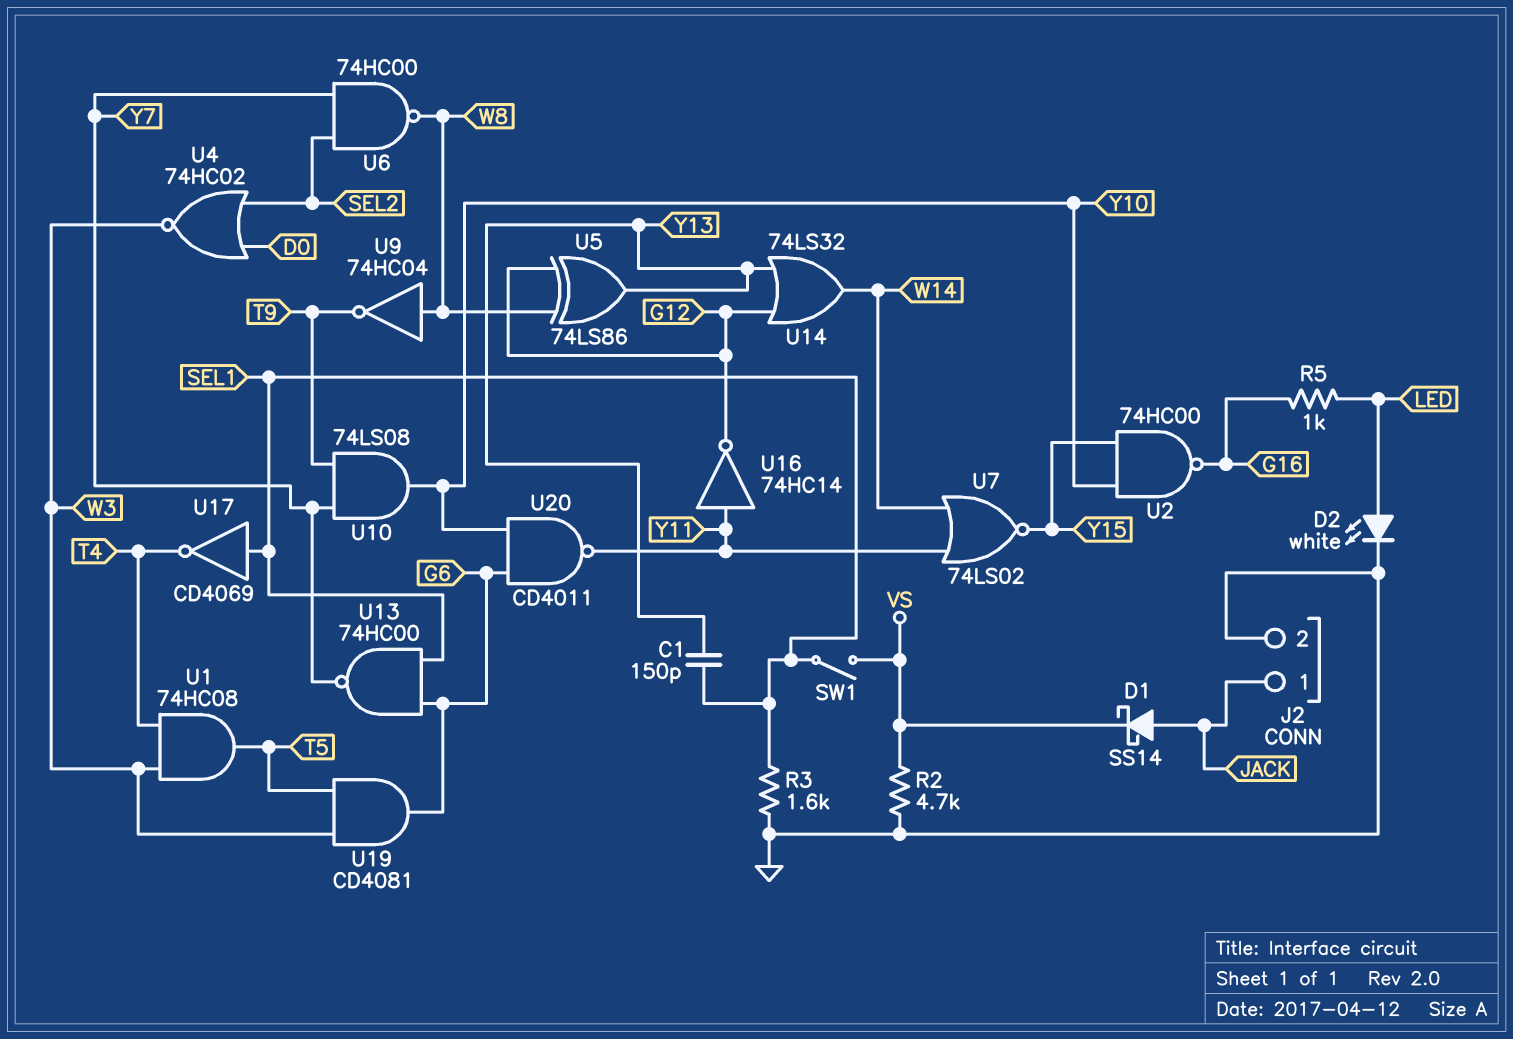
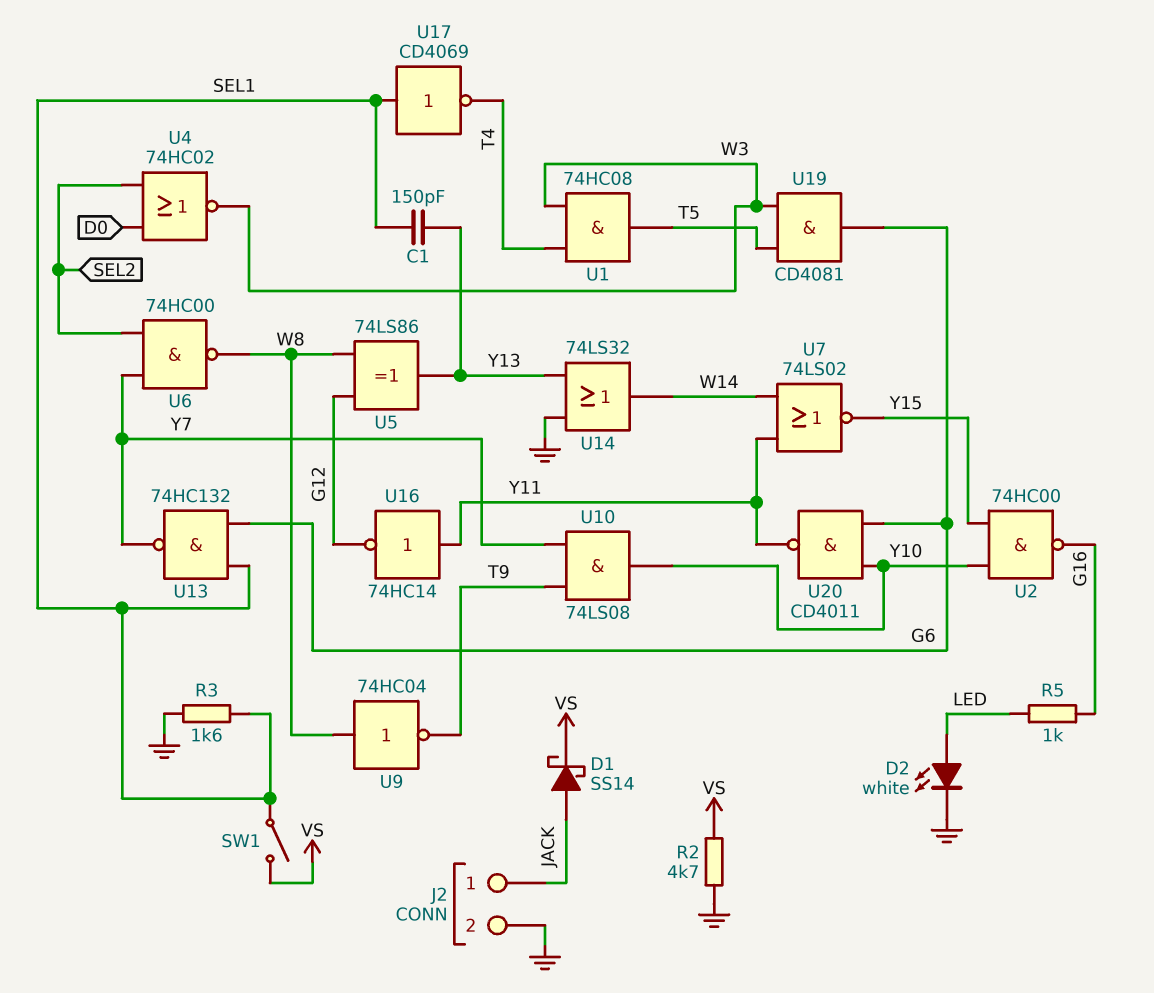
U13: NAND 74HC00 (in G6, in SEL1, out Y7) -> NAND 74HC132 (in G6, in SEL1, out Y7)
U14: OR 74LS32 (in G12, in Y13, out W14) -> OR 74LS32 (in GND, in Y13, out W14)

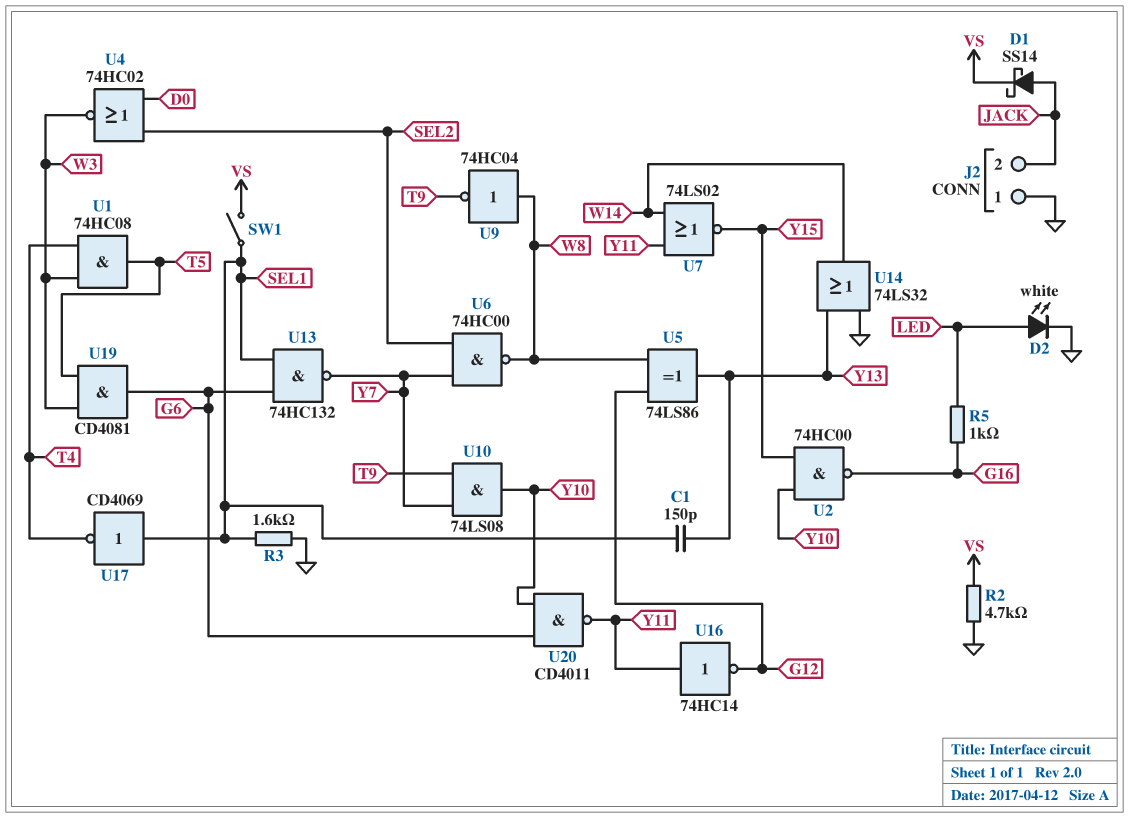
J2 pin 1: JACK -> GND
J2 pin 2: GND -> JACK

